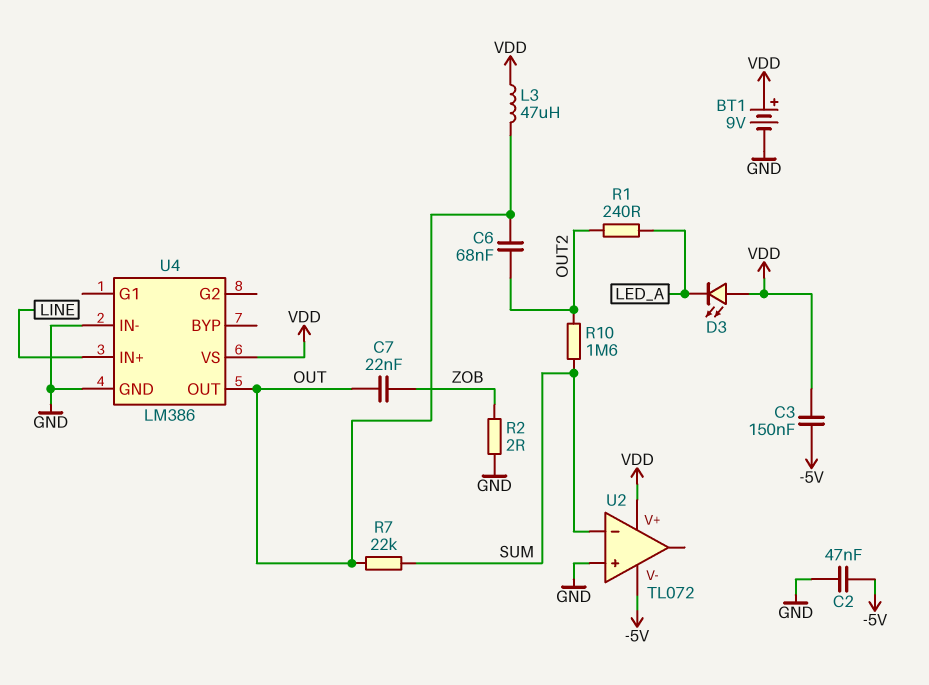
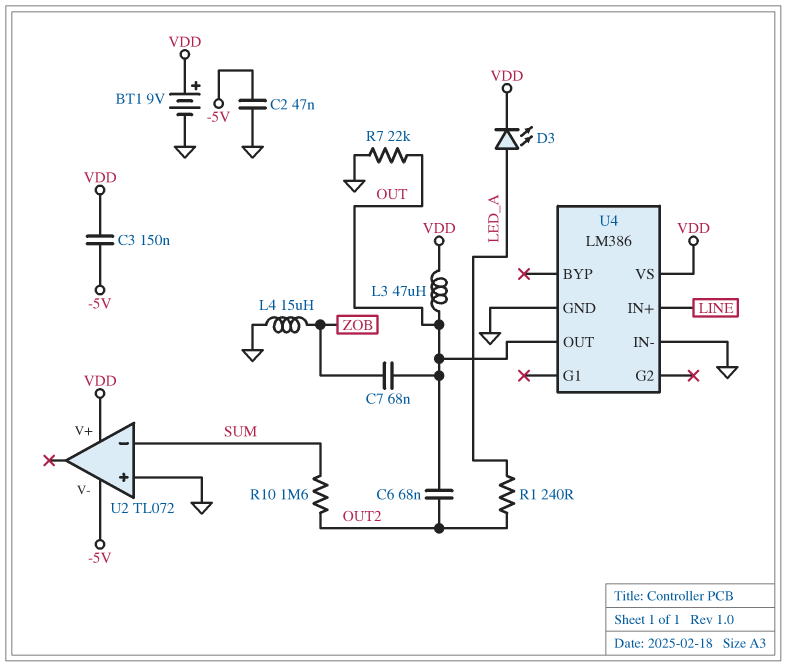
C7: 22nF (OUT, ZOB) -> 68nF (OUT, ZOB)
D3: LED (A VDD, K LED_A) -> LED (A LED_A, K VDD)
L4: none -> 15uH (GND, ZOB)
R2: 2 (GND, ZOB) -> none
R7: 22k (OUT, SUM) -> 22k (GND, OUT)

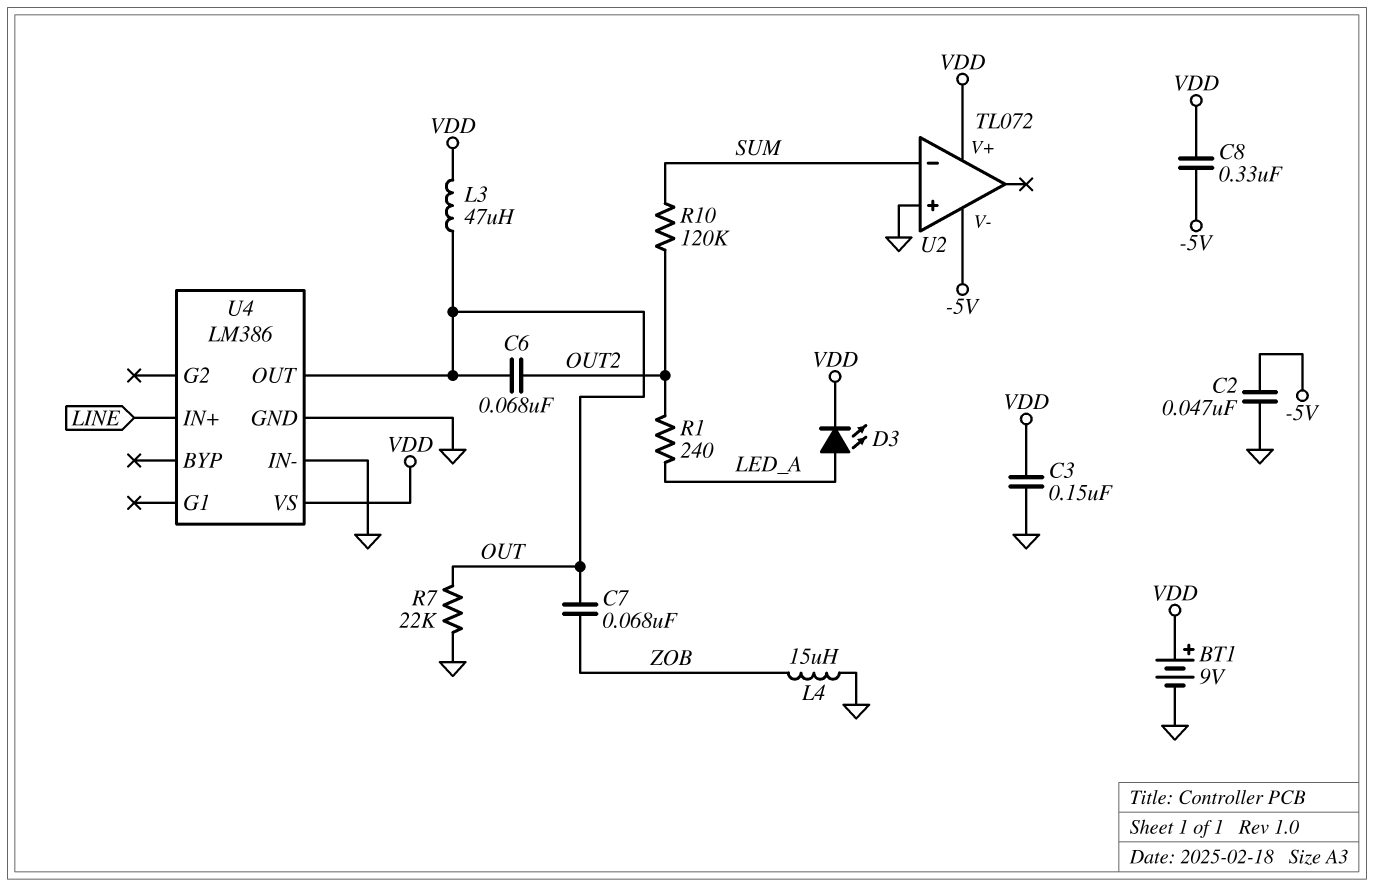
C3: 150nF (-5V, VDD) -> 150nF (GND, VDD)
C8: none -> 330nF (-5V, VDD)
R10: 1.6M (OUT2, SUM) -> 120k (OUT2, SUM)

